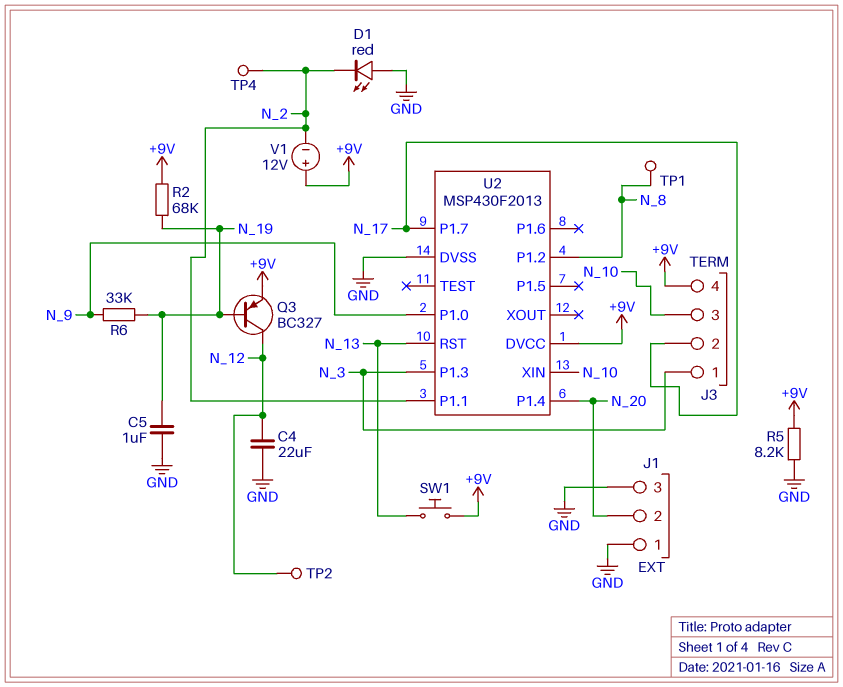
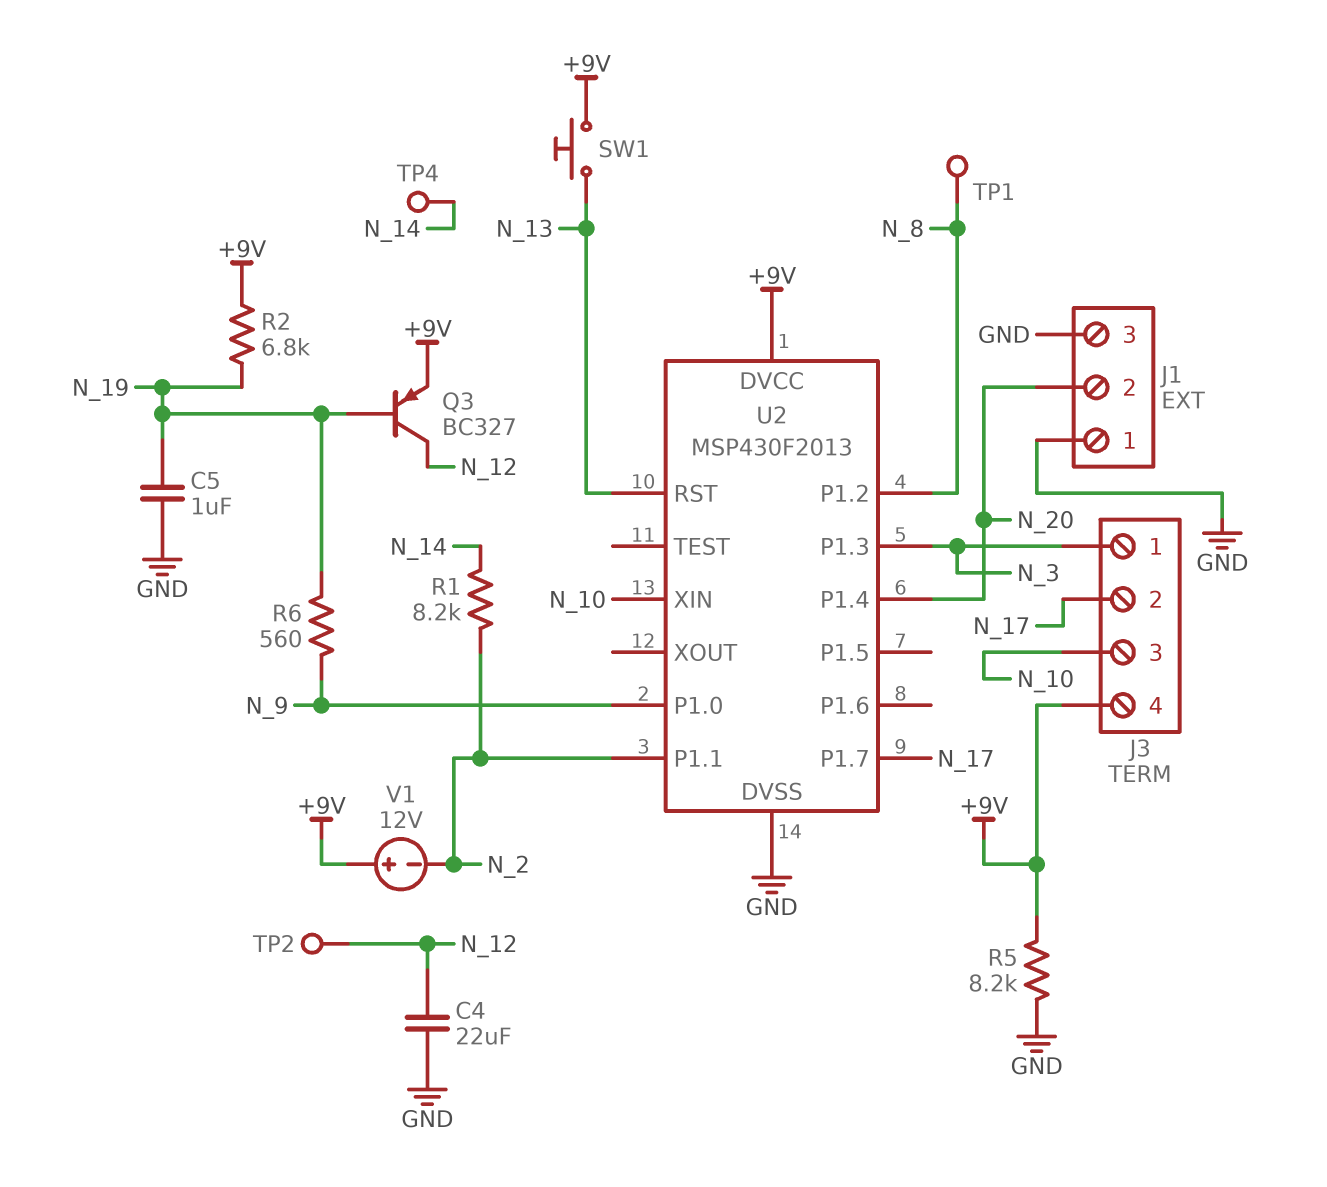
D1: LED red (A GND, K N_2) -> none
R1: none -> 8.2k (N_2, N_14)
R2: 68k (+9V, N_19) -> 6.8k (+9V, N_19)
R6: 33k (N_9, N_19) -> 560 (N_9, N_19)
TP4: test point (N_2) -> test point (N_14)

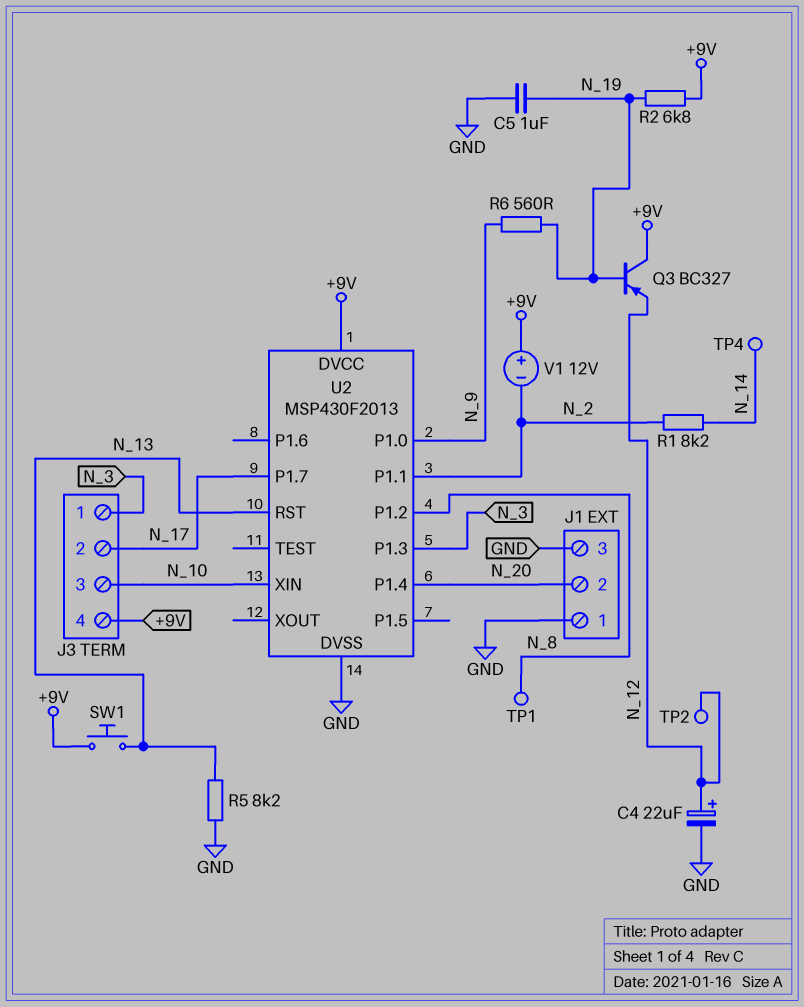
C4: 22uF (GND, N_12) -> 22uF (plus N_12, minus GND)
Q3: PNP BC327 (B N_19, C N_12, E +9V) -> PNP BC327 (B N_19, C +9V, E N_12)
R5: 8.2k (+9V, GND) -> 8.2k (GND, N_13)

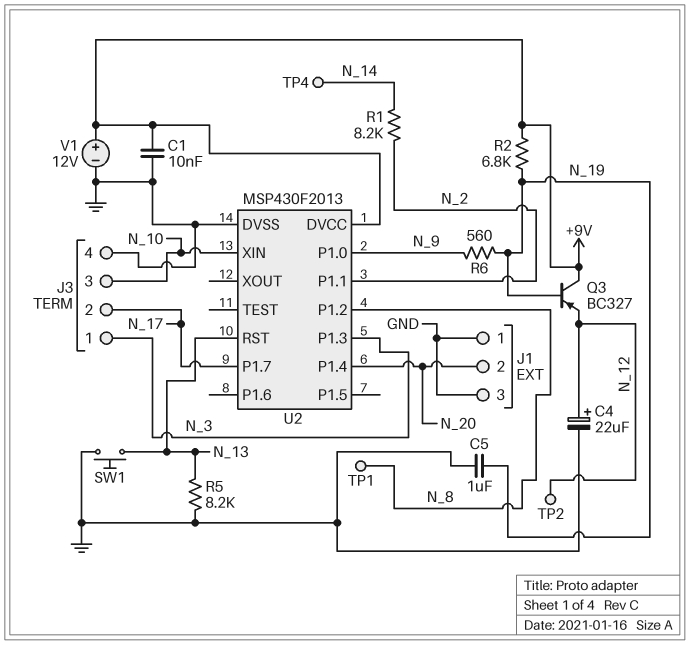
C1: none -> 10nF (+9V, GND)
J3 pin 4: +9V -> GND
SW1: button (+9V, N_13) -> button (GND, N_13)
V1: 12V (plus +9V, minus N_2) -> 12V (plus +9V, minus GND)

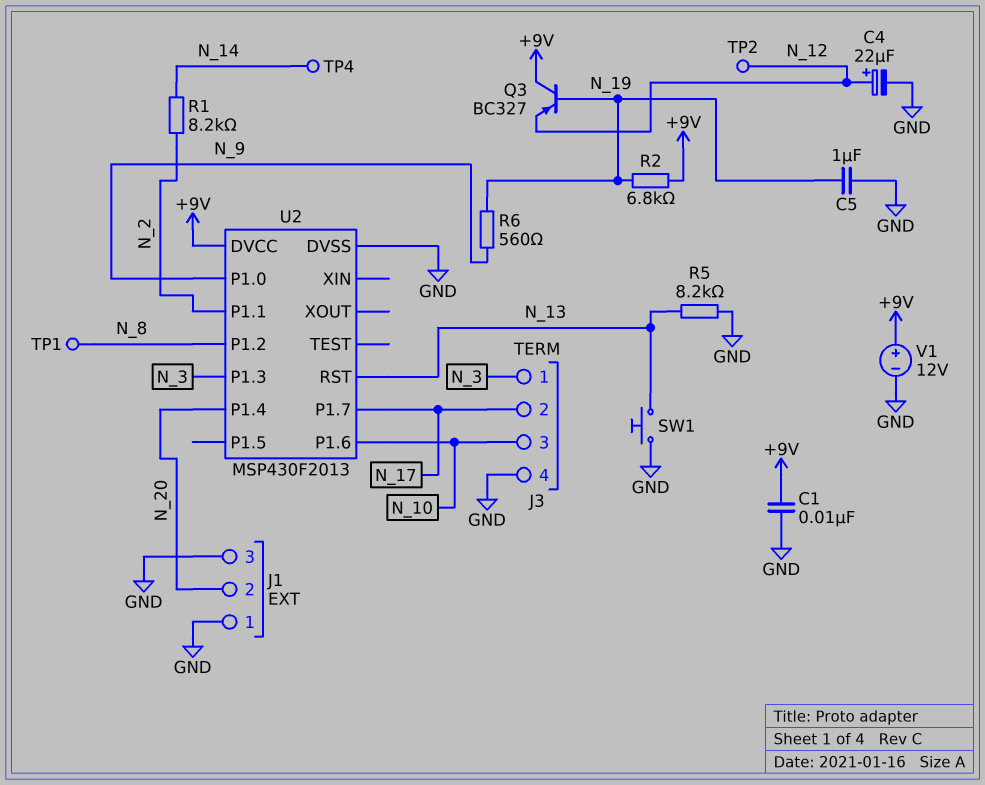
U2 pin P1.6: none -> N_10
U2 pin XIN: N_10 -> none

